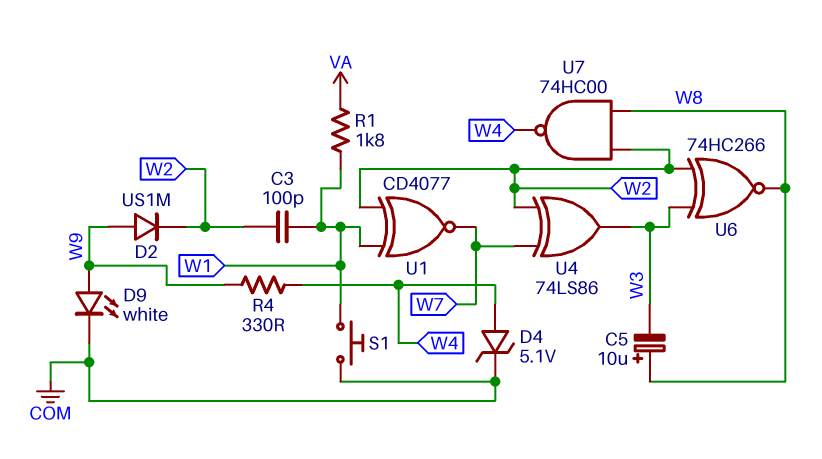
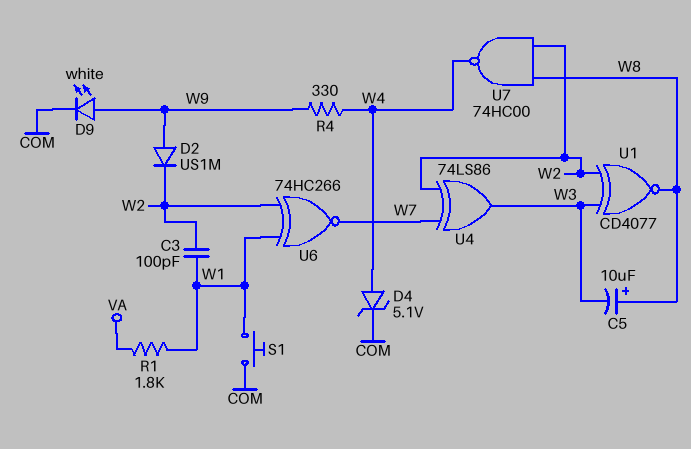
U1: XNOR CD4077 (in W1, in W2, out W7) -> XNOR CD4077 (in W2, in W3, out W8)
U6: XNOR 74HC266 (in W2, in W3, out W8) -> XNOR 74HC266 (in W1, in W2, out W7)

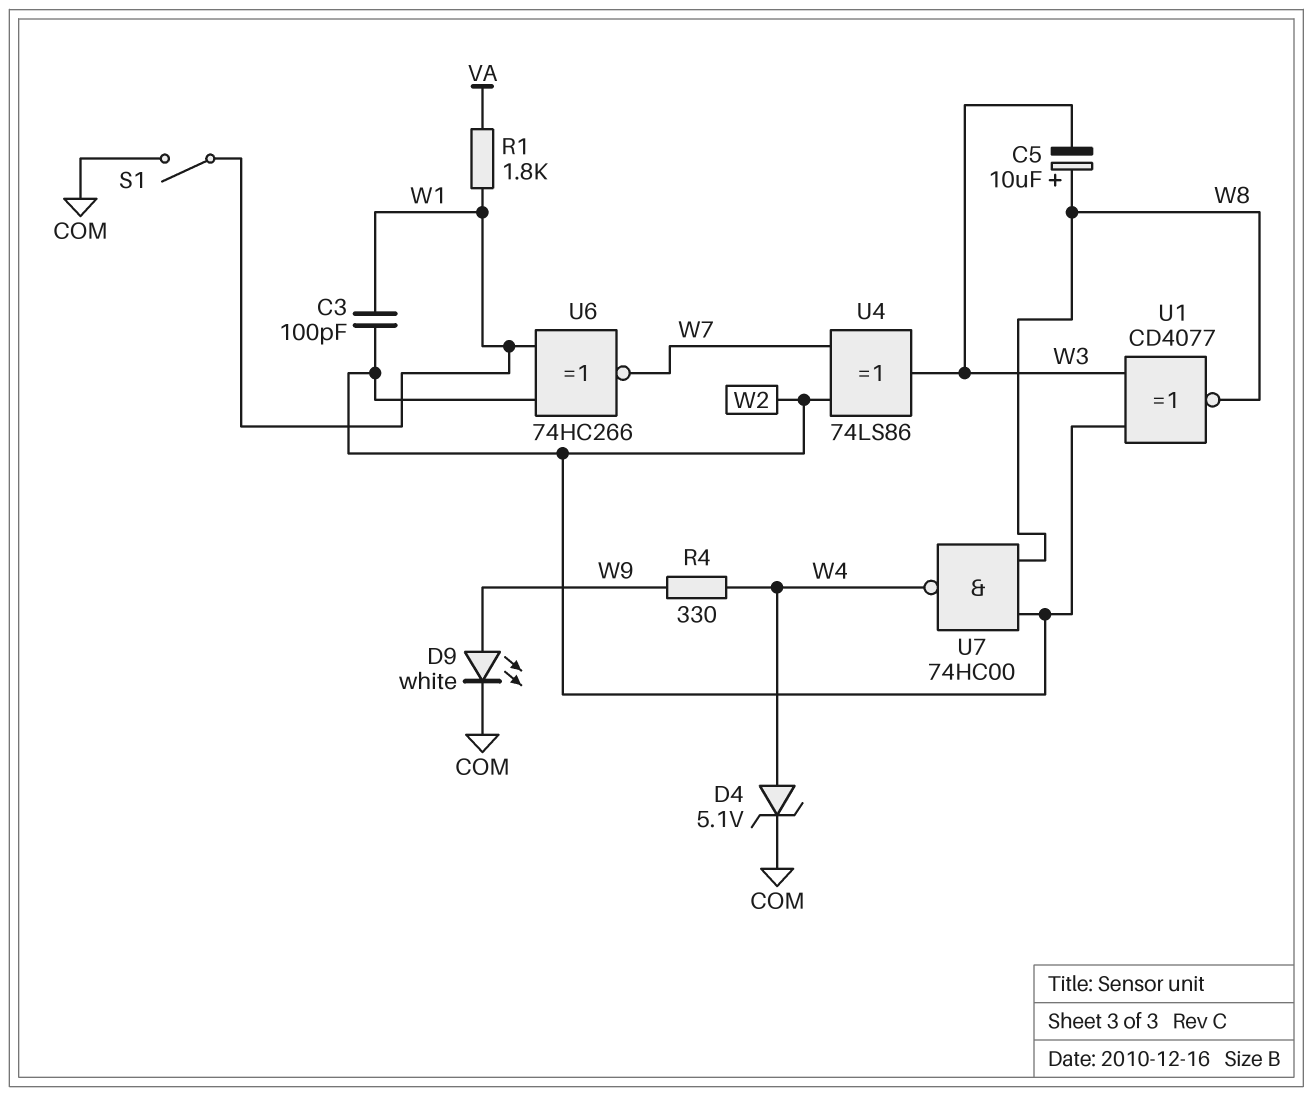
D2: diode US1M (A W9, K W2) -> none
S1: button (COM, W1) -> switch (COM, W1)

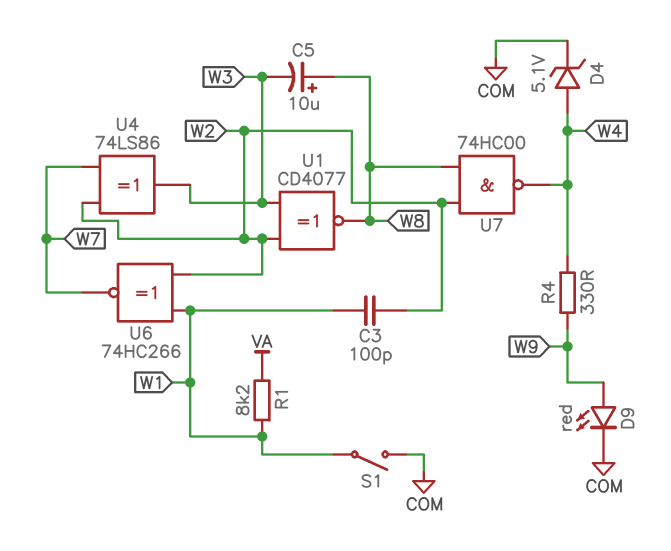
D9: LED white (A W9, K COM) -> LED red (A W9, K COM)
R1: 1.8k (VA, W1) -> 8.2k (VA, W1)

